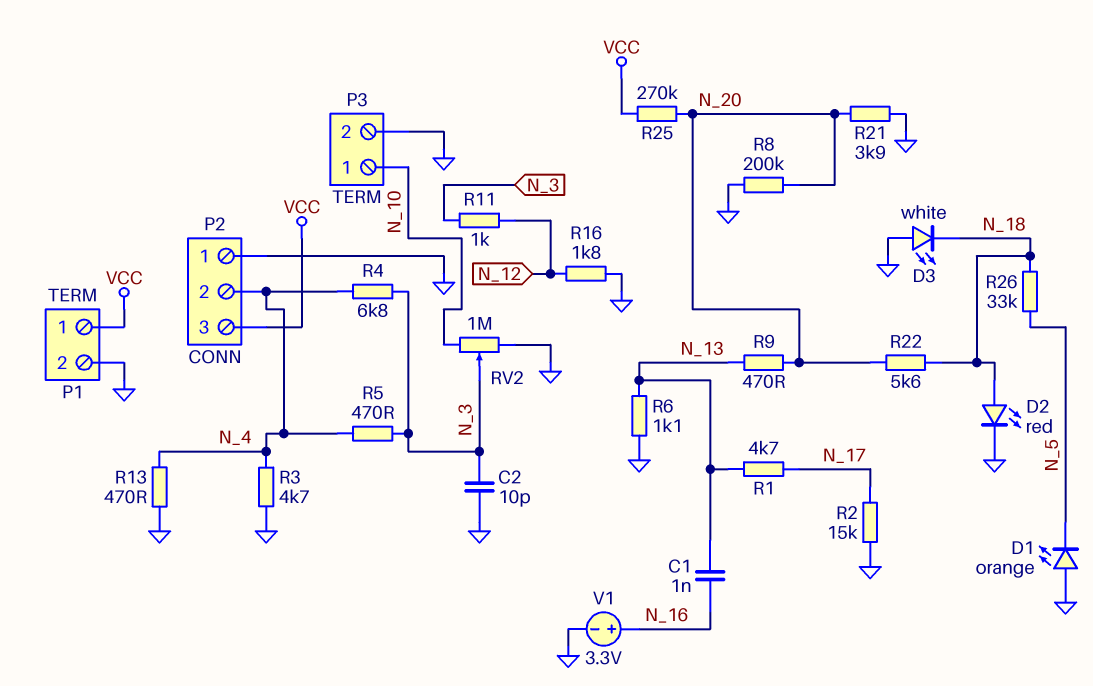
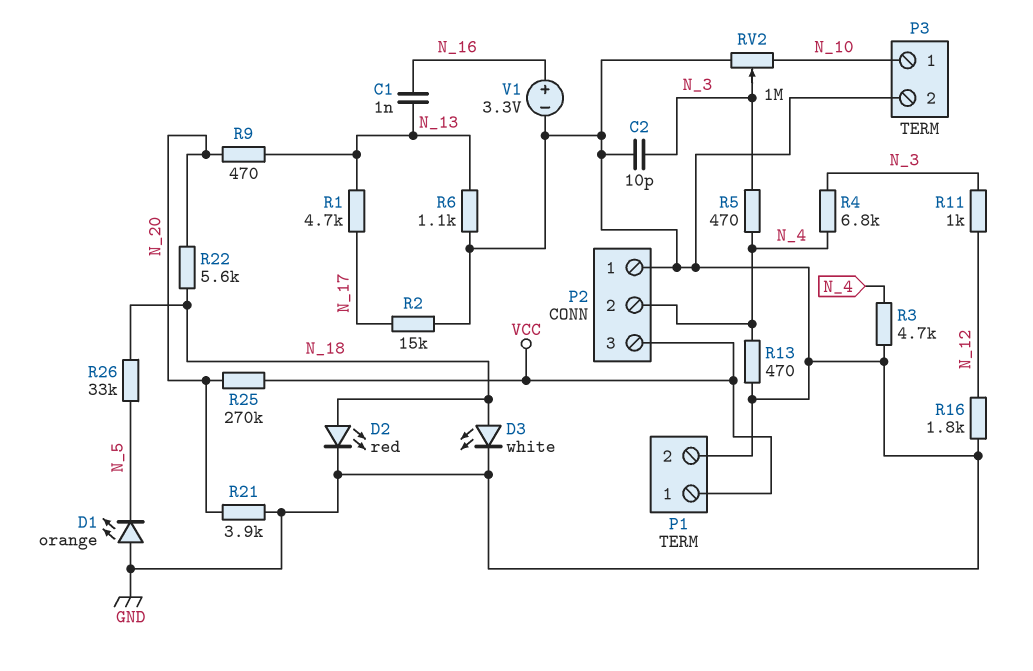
D3: LED white (A GND, K N_18) -> LED white (A N_18, K GND)
R8: 200k (GND, N_20) -> none

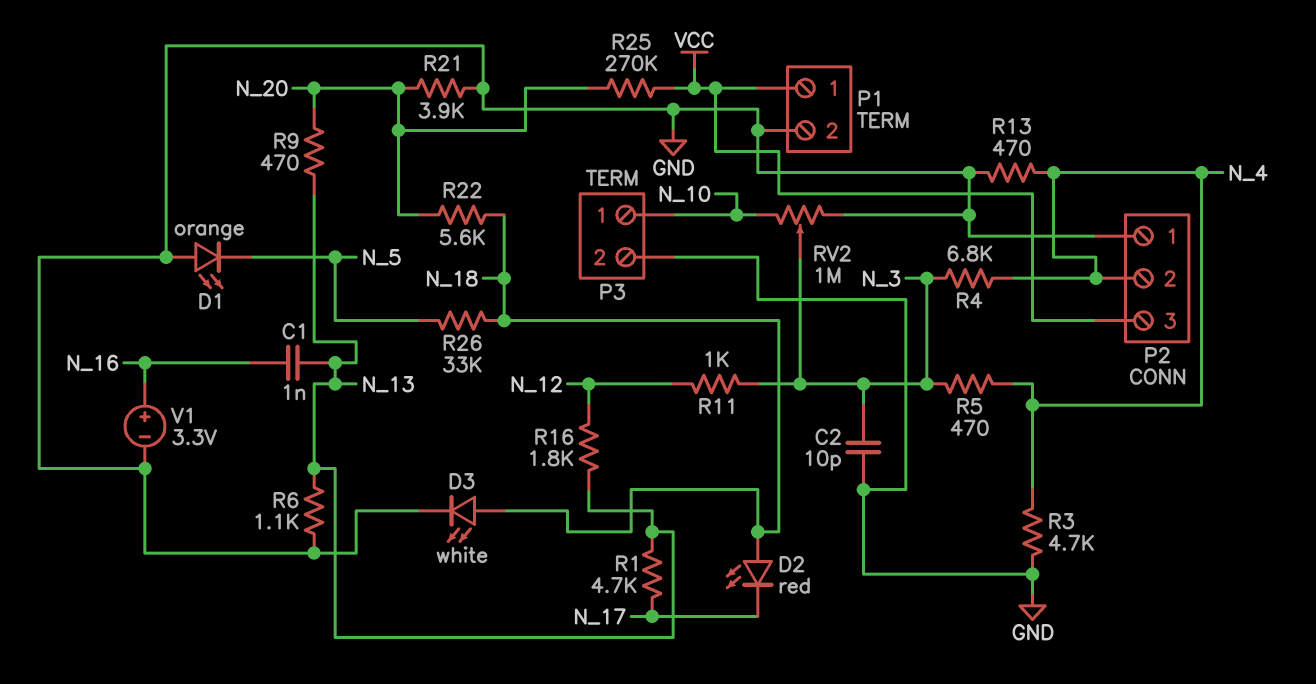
D2: LED red (A N_18, K GND) -> LED red (A N_18, K N_17)
R2: 15k (GND, N_17) -> none
R16: 1.8k (GND, N_12) -> 1.8k (N_12, N_13)

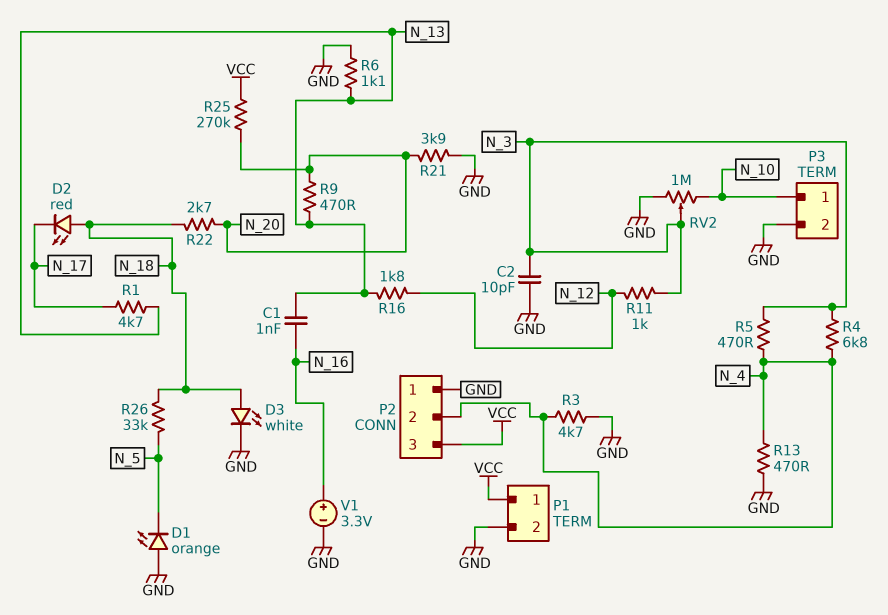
R22: 5.6k (N_18, N_20) -> 2.7k (N_18, N_20)

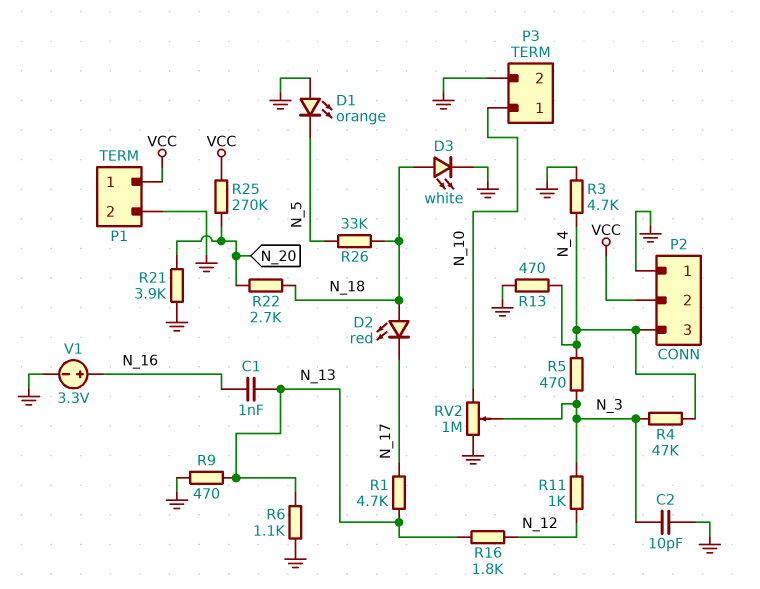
P2 pin 2: N_4 -> VCC
P2 pin 3: VCC -> N_4
R4: 6.8k (N_3, N_4) -> 47k (N_3, N_4)
R9: 470 (N_13, N_20) -> 470 (GND, N_13)

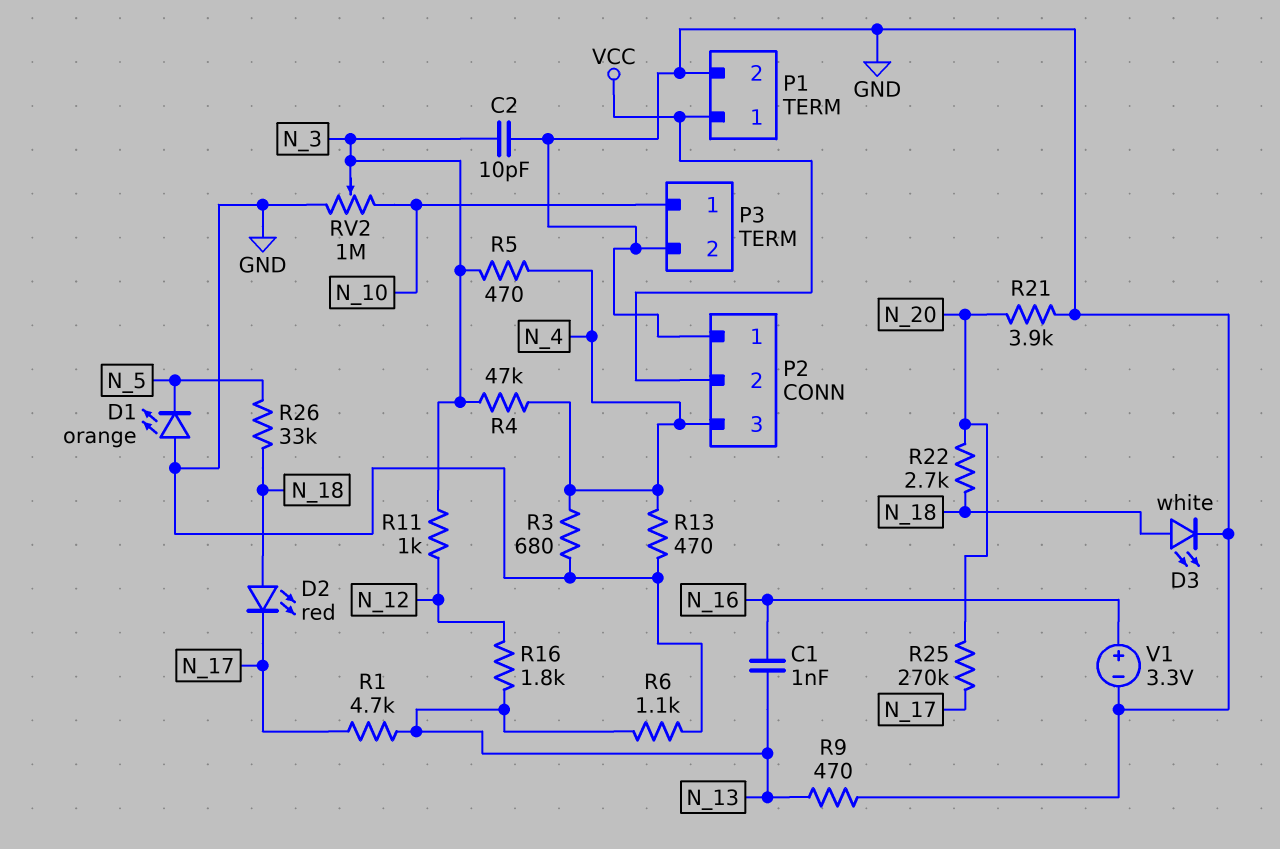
R3: 4.7k (GND, N_4) -> 680 (GND, N_4)
R25: 270k (N_20, VCC) -> 270k (N_17, N_20)

